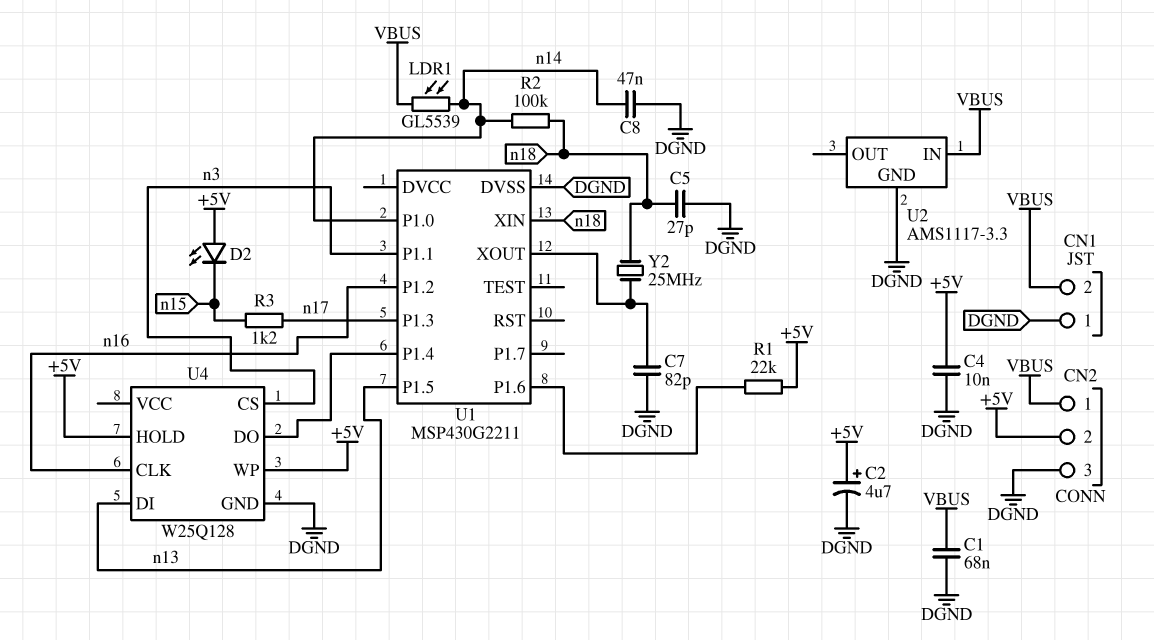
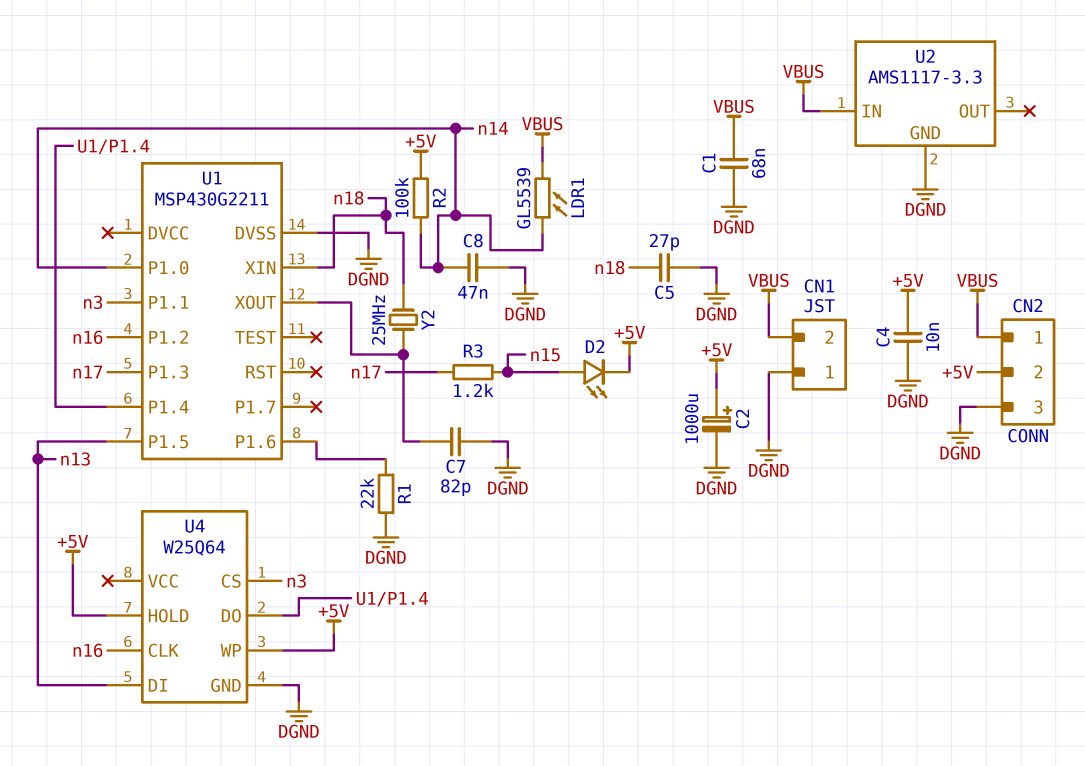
C2: 4.7uF (plus +5V, minus DGND) -> 1000uF (plus +5V, minus DGND)
D2: LED (A +5V, K n15) -> LED (A n15, K +5V)
R1: 22k (+5V, U1/P1.6) -> 22k (DGND, U1/P1.6)
R2: 100k (n14, n18) -> 100k (+5V, n14)
U4: W25Q128 -> W25Q64

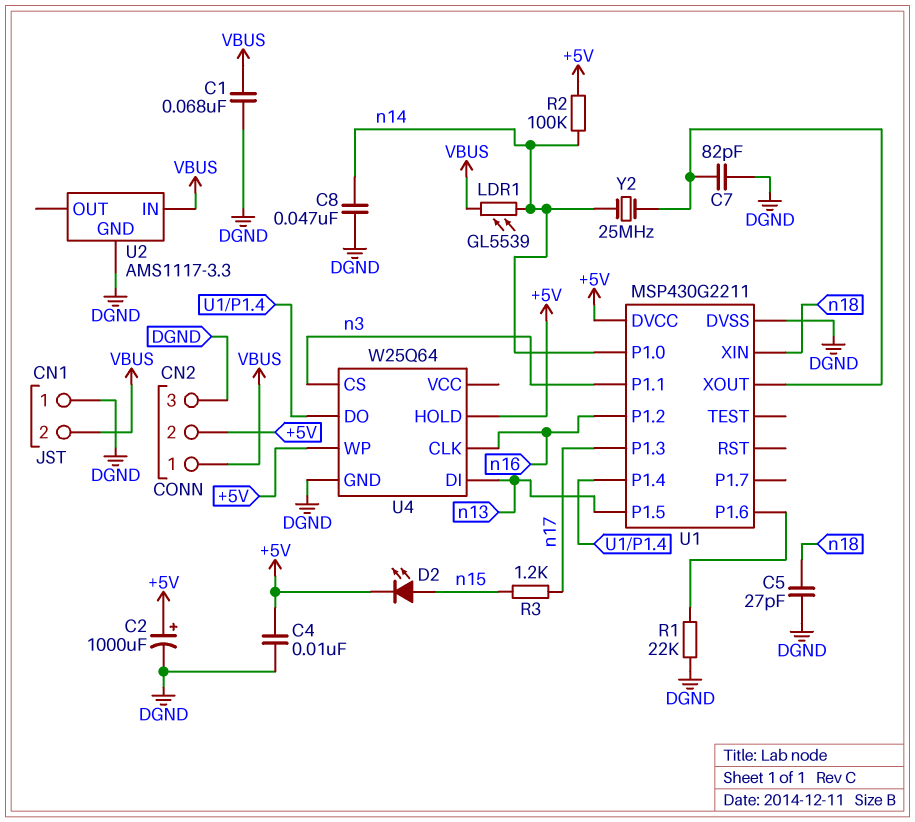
U1 pin DVCC: none -> +5V
Y2: 25MHz (U1/XOUT, n18) -> 25MHz (U1/XOUT, n14)

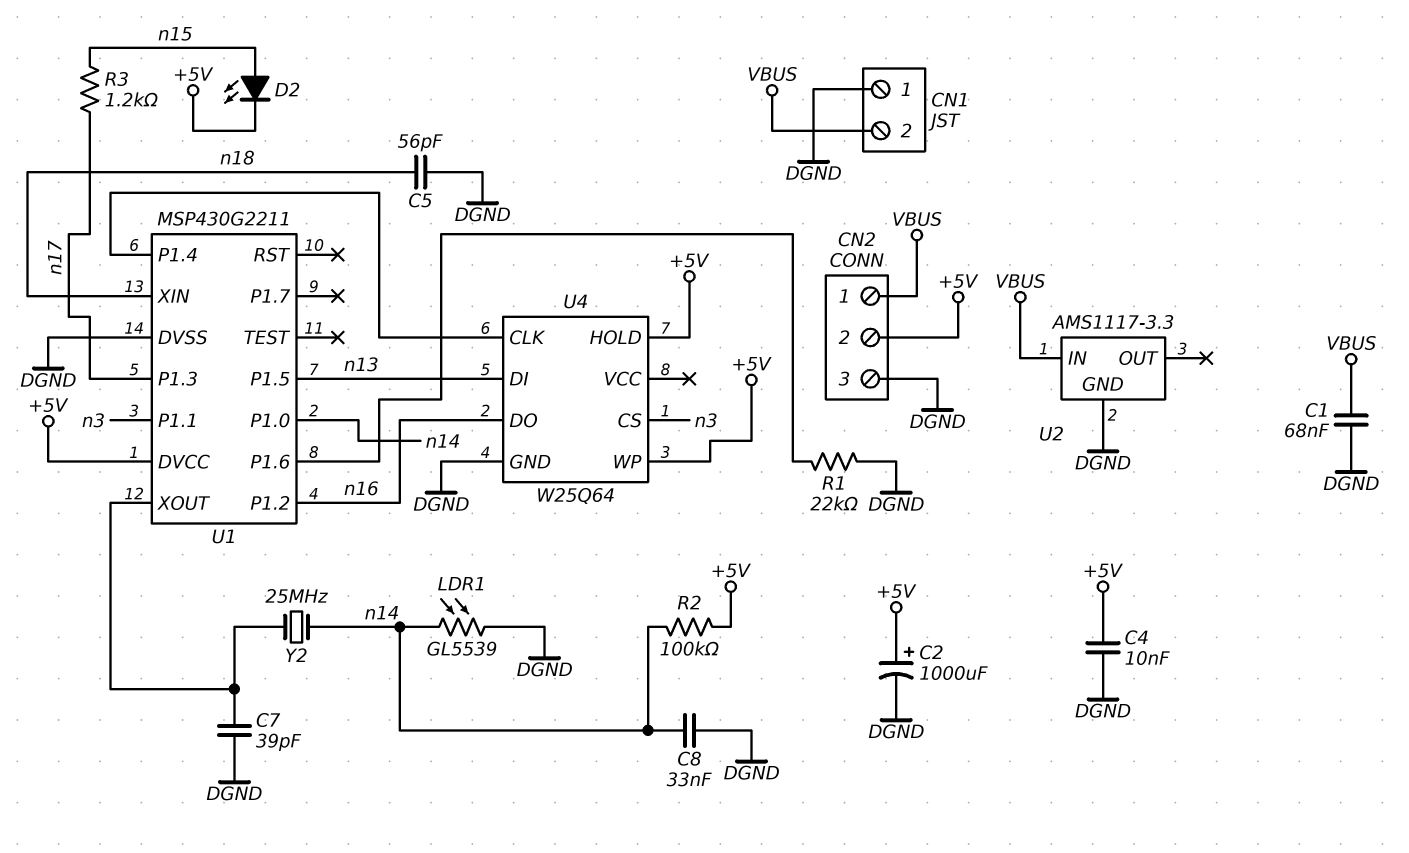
C5: 27pF (DGND, n18) -> 56pF (DGND, n18)
C7: 82pF (DGND, U1/XOUT) -> 39pF (DGND, U1/XOUT)
C8: 47nF (DGND, n14) -> 33nF (DGND, n14)
LDR1: GL5539 (VBUS, n14) -> GL5539 (DGND, n14)
U4 pin CLK: n16 -> U1/P1.4
U4 pin DO: U1/P1.4 -> n16

